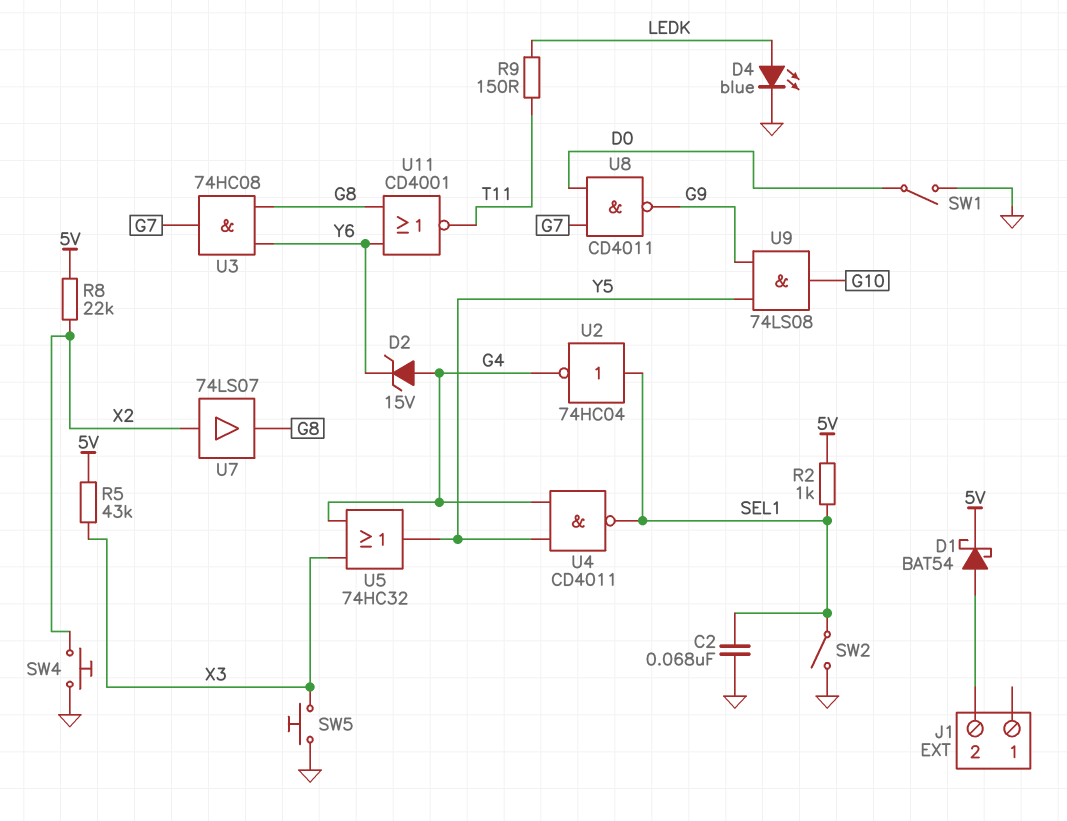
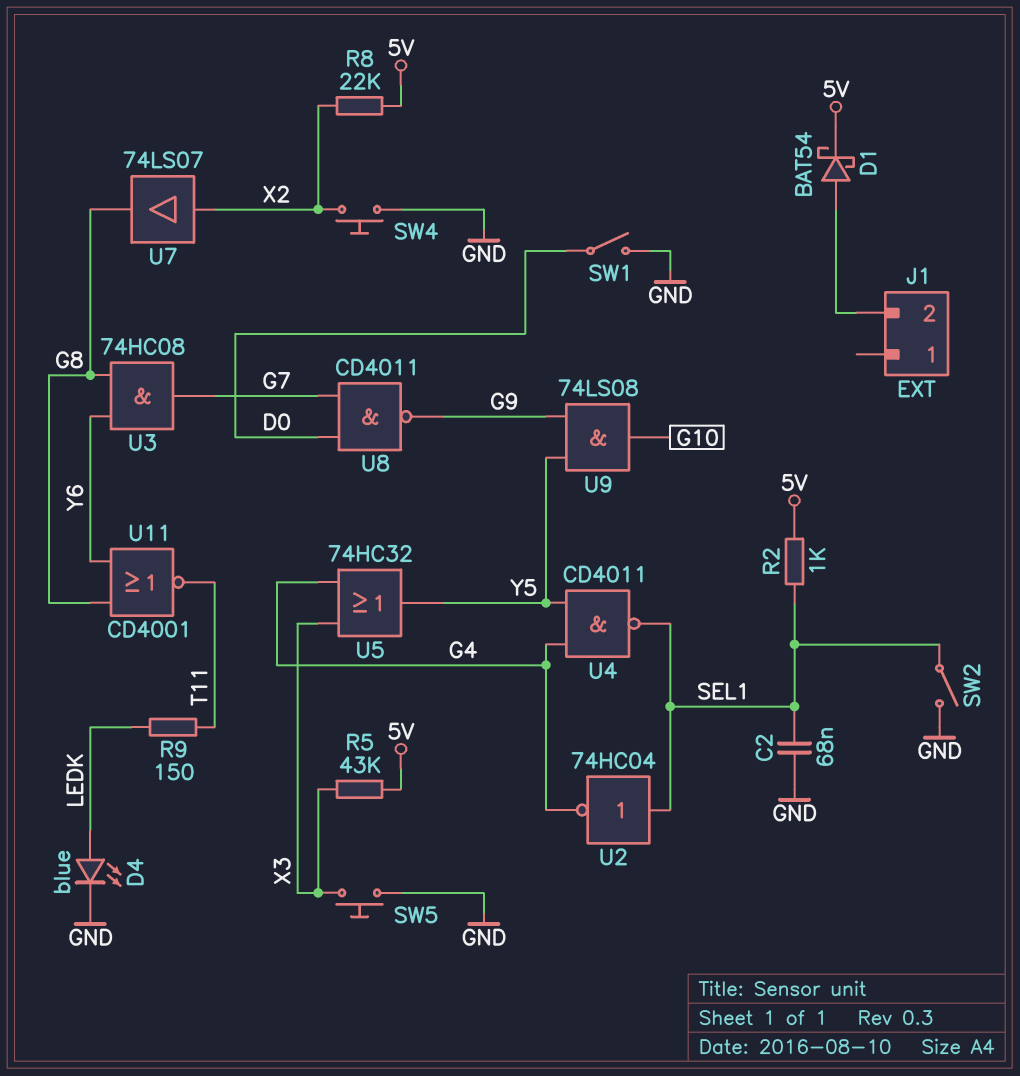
D2: zener 15V (A G4, K Y6) -> none

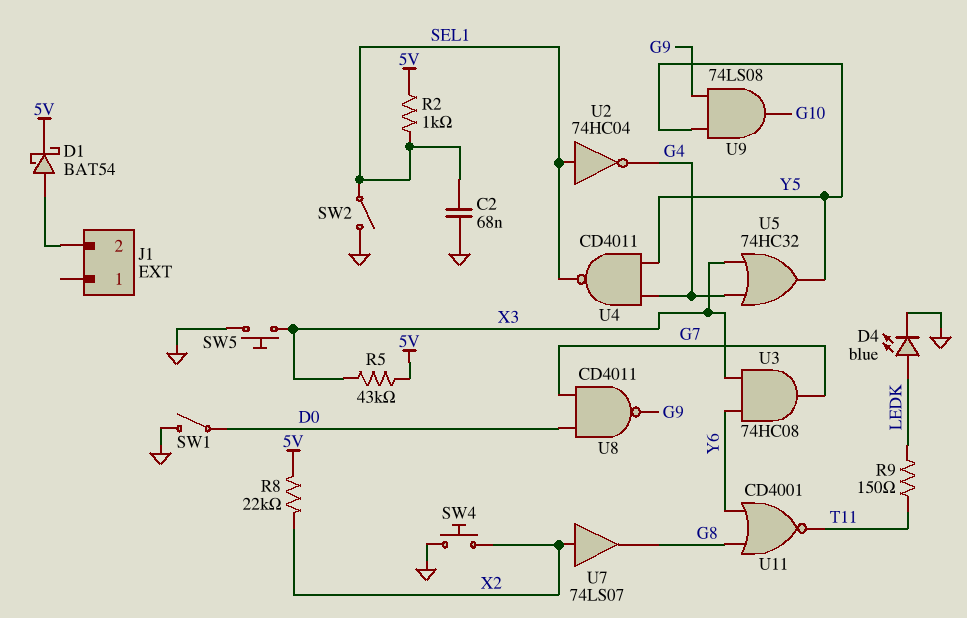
U3: AND 74HC08 (in G8, in Y6, out G7) -> AND 74HC08 (in X3, in Y6, out G7)

